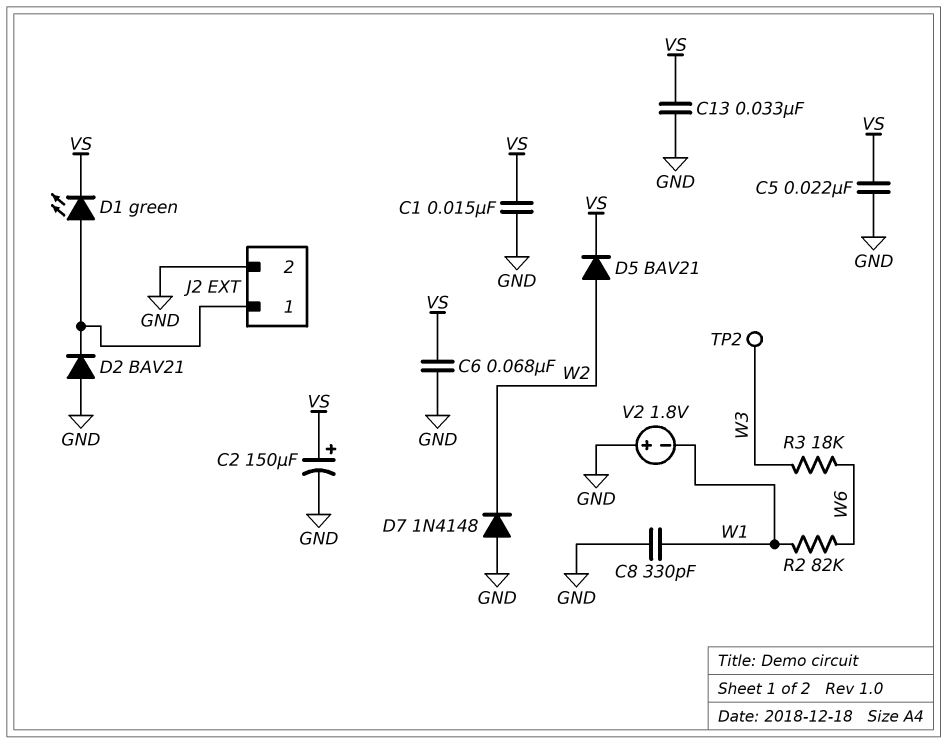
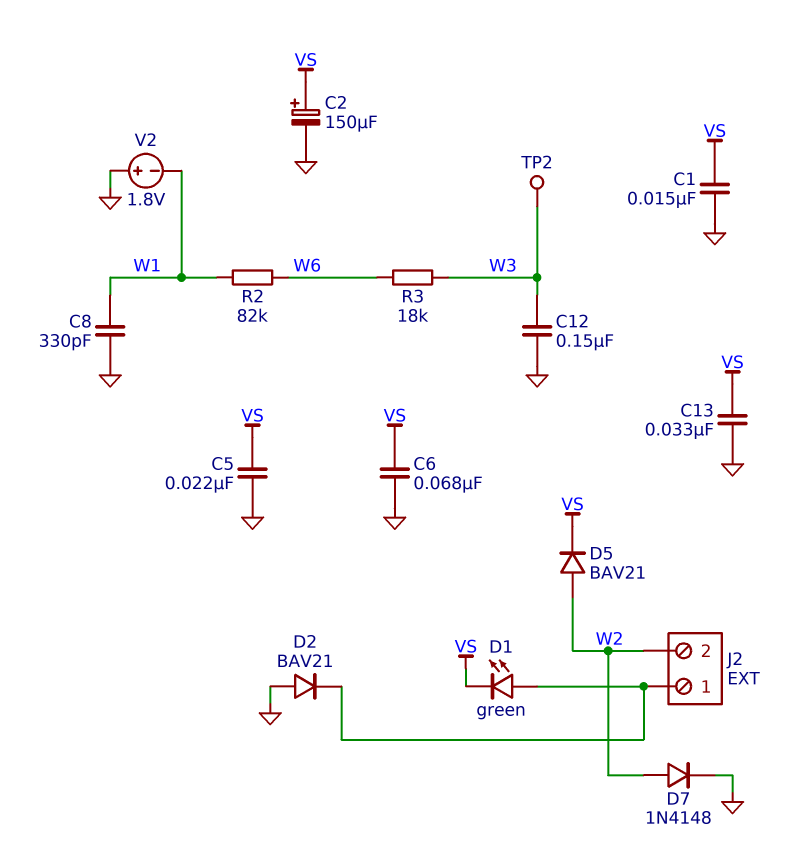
C12: none -> 150nF (GND, W3)
D7: diode 1N4148 (A GND, K W2) -> diode 1N4148 (A W2, K GND)
J2 pin 2: GND -> W2

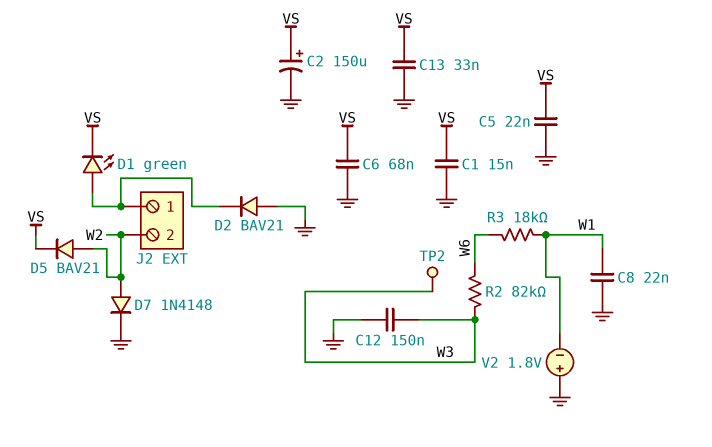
C8: 330pF (GND, W1) -> 22nF (GND, W1)
R2: 82k (W1, W6) -> 82k (W3, W6)
R3: 18k (W3, W6) -> 18k (W1, W6)

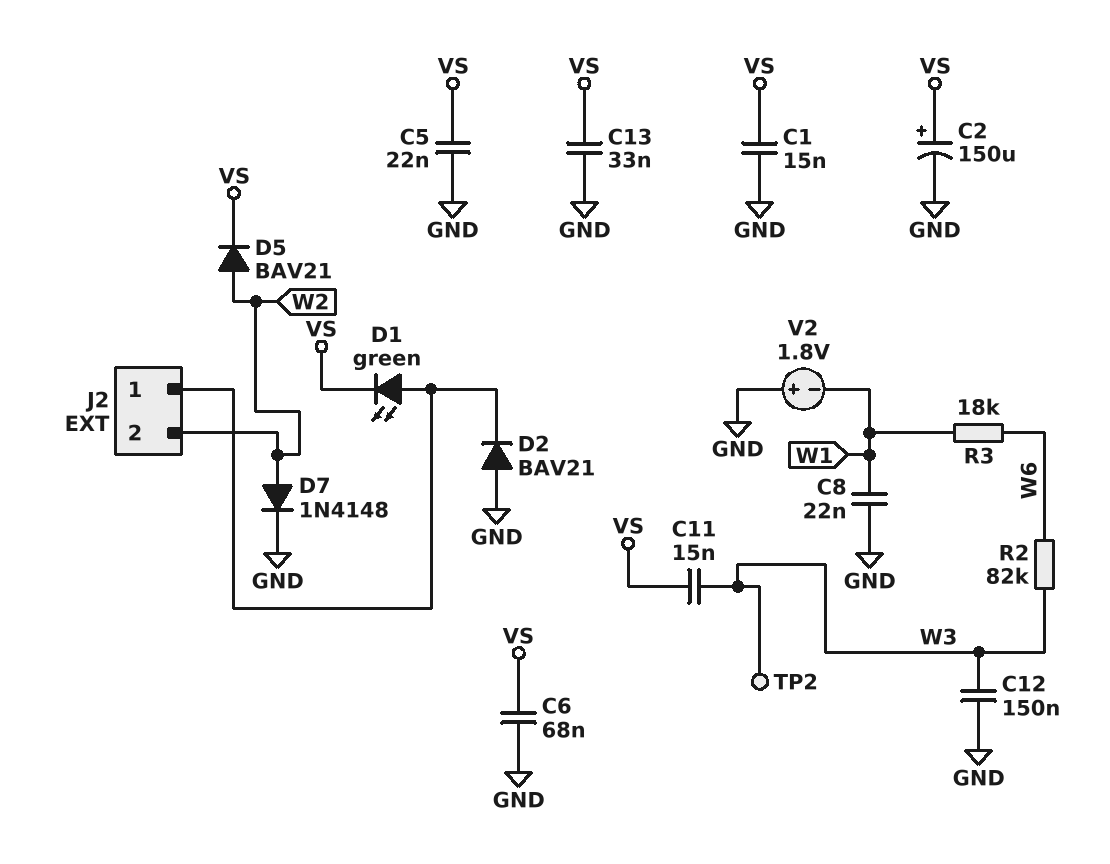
C11: none -> 15nF (VS, W3)

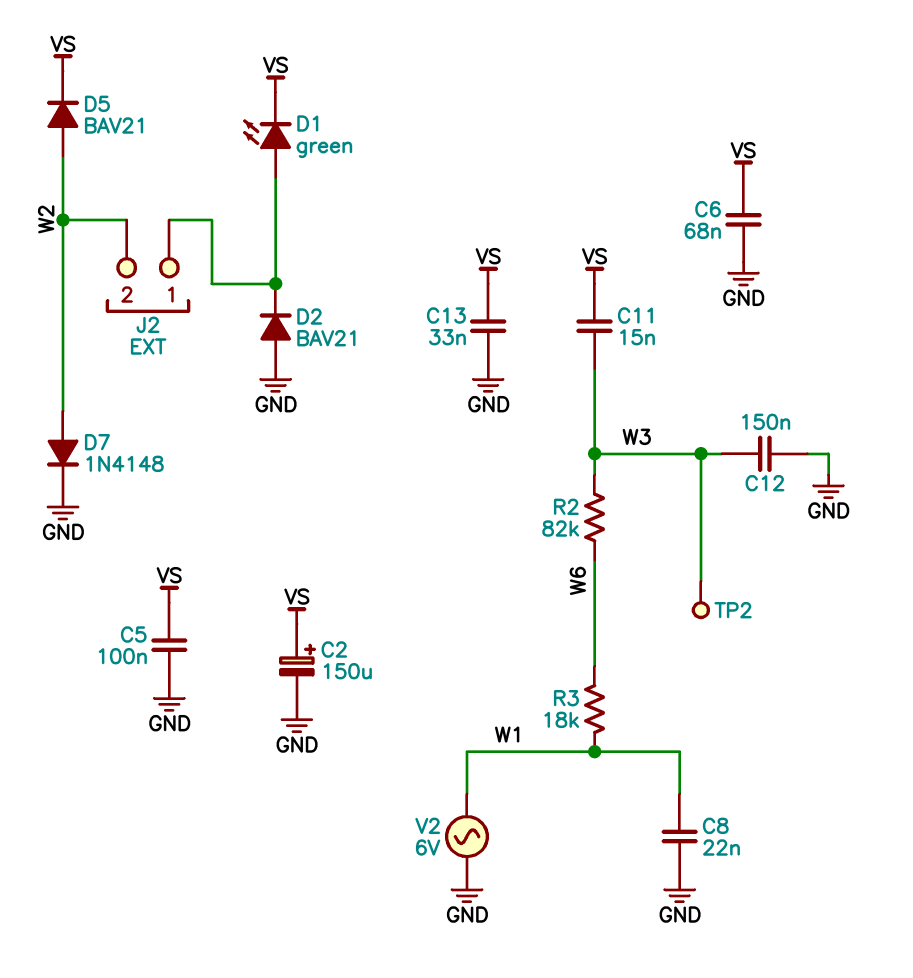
C1: 15nF (GND, VS) -> none
C5: 22nF (GND, VS) -> 100nF (GND, VS)
V2: 1.8V (plus GND, minus W1) -> AC 6V (GND, W1)

